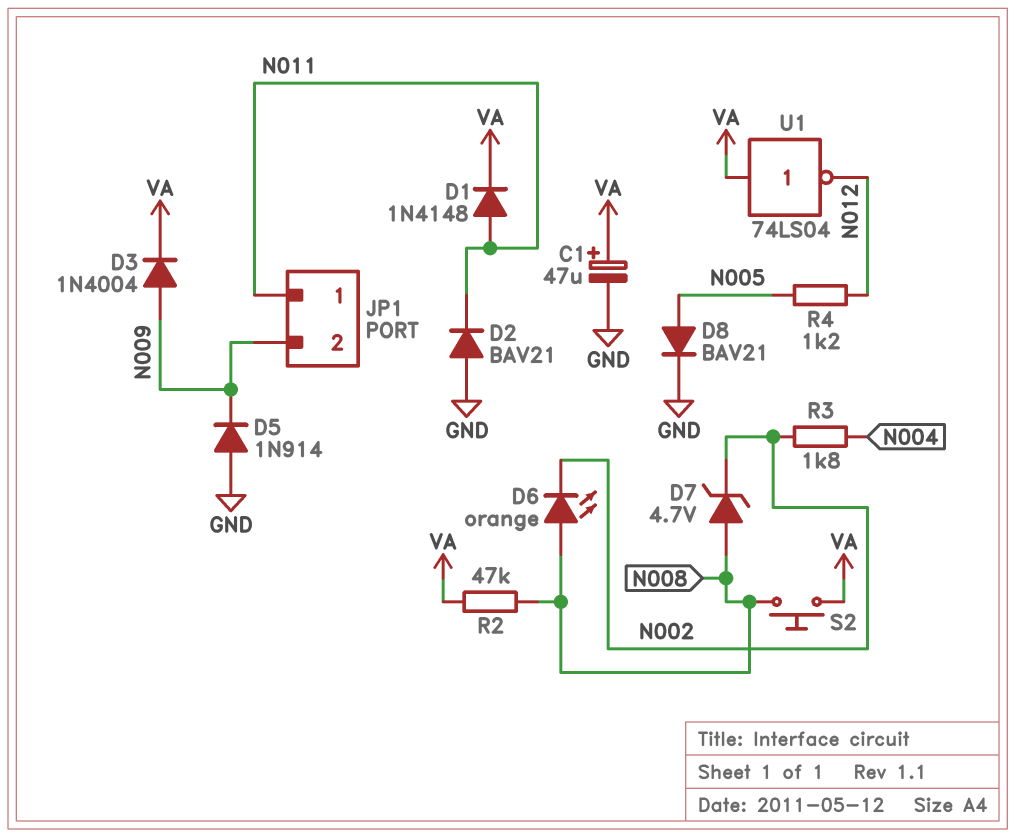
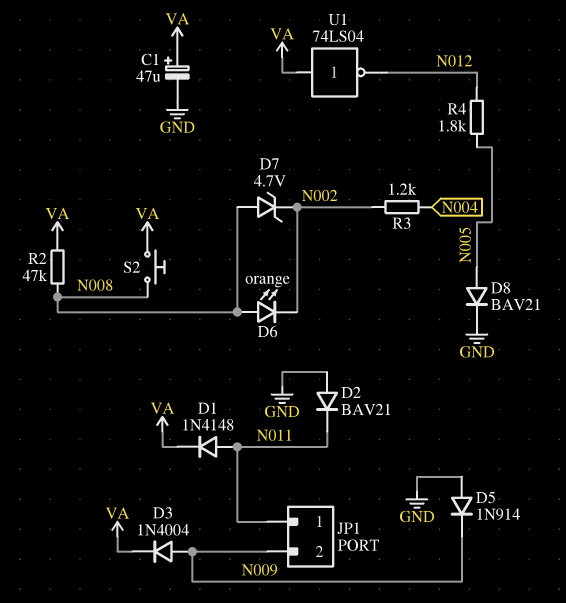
R3: 1.8k (N002, N004) -> 1.2k (N002, N004)
R4: 1.2k (N005, N012) -> 1.8k (N005, N012)

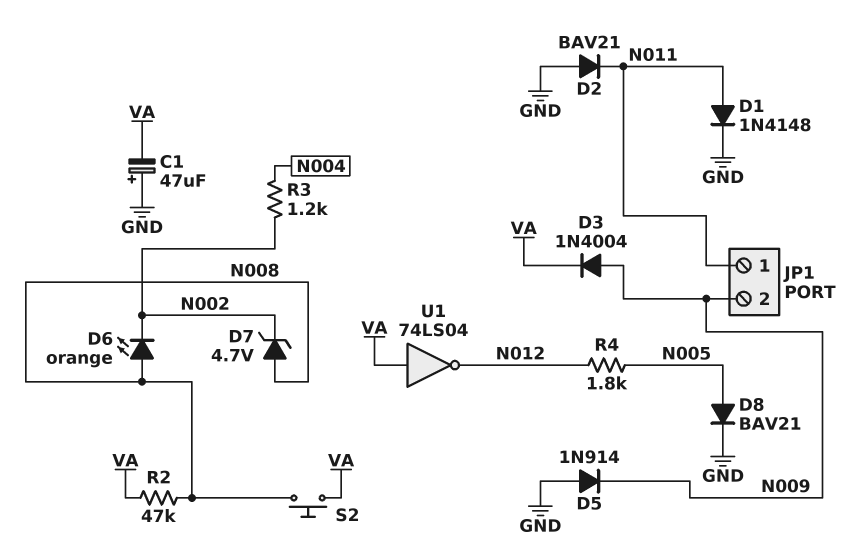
C1: 47uF (plus VA, minus GND) -> 47uF (plus GND, minus VA)
D1: diode 1N4148 (A N011, K VA) -> diode 1N4148 (A N011, K GND)

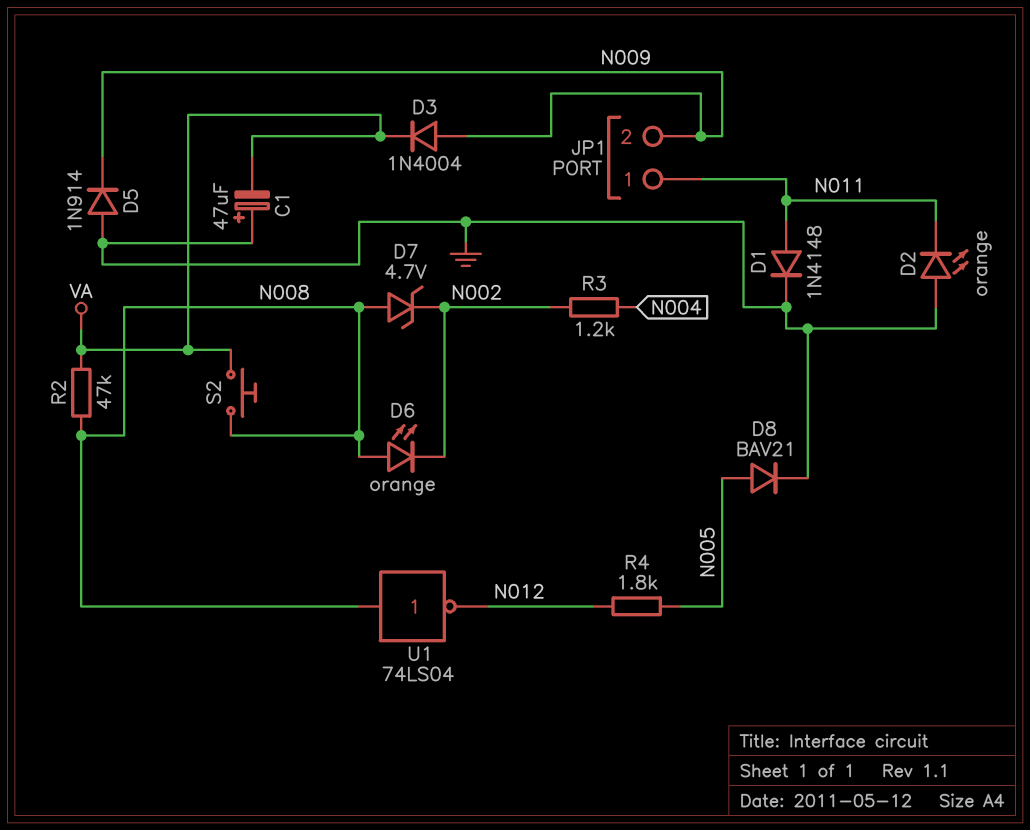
D2: diode BAV21 (A GND, K N011) -> LED orange (A GND, K N011)
U1: NOT 74LS04 (in VA, out N012) -> NOT 74LS04 (in N008, out N012)

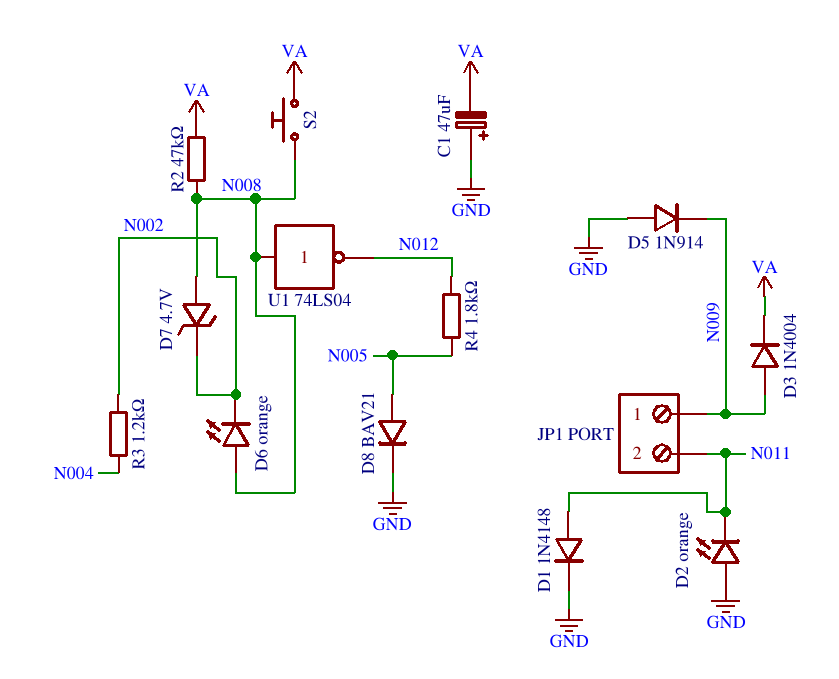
JP1 pin 1: N011 -> N009
JP1 pin 2: N009 -> N011

